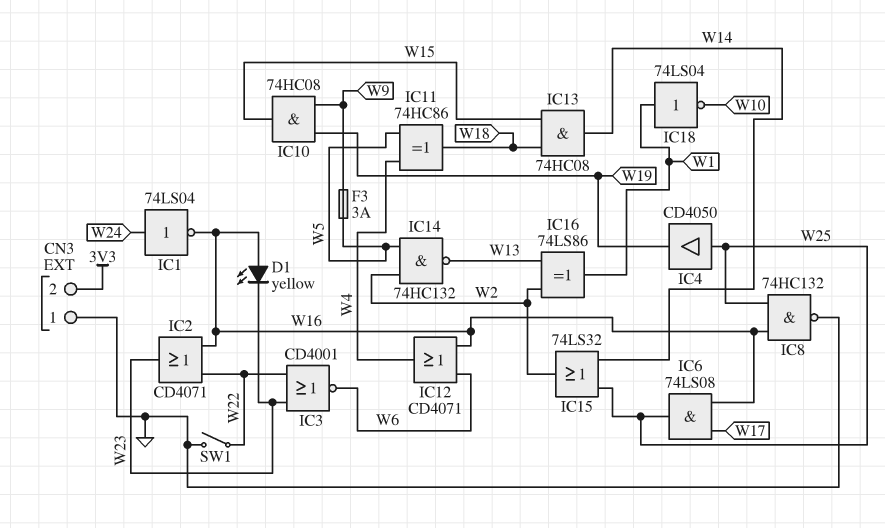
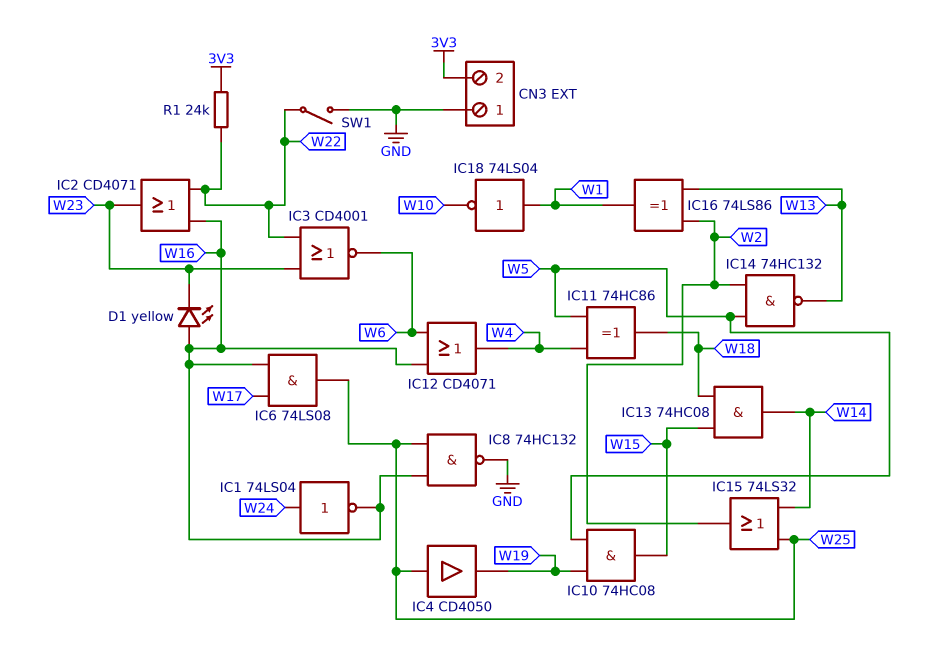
F3: 3A (W5, W9) -> none
IC10: AND 74HC08 (in W9, in W19, out W15) -> AND 74HC08 (in W5, in W19, out W15)
R1: none -> 24k (3V3, W22)

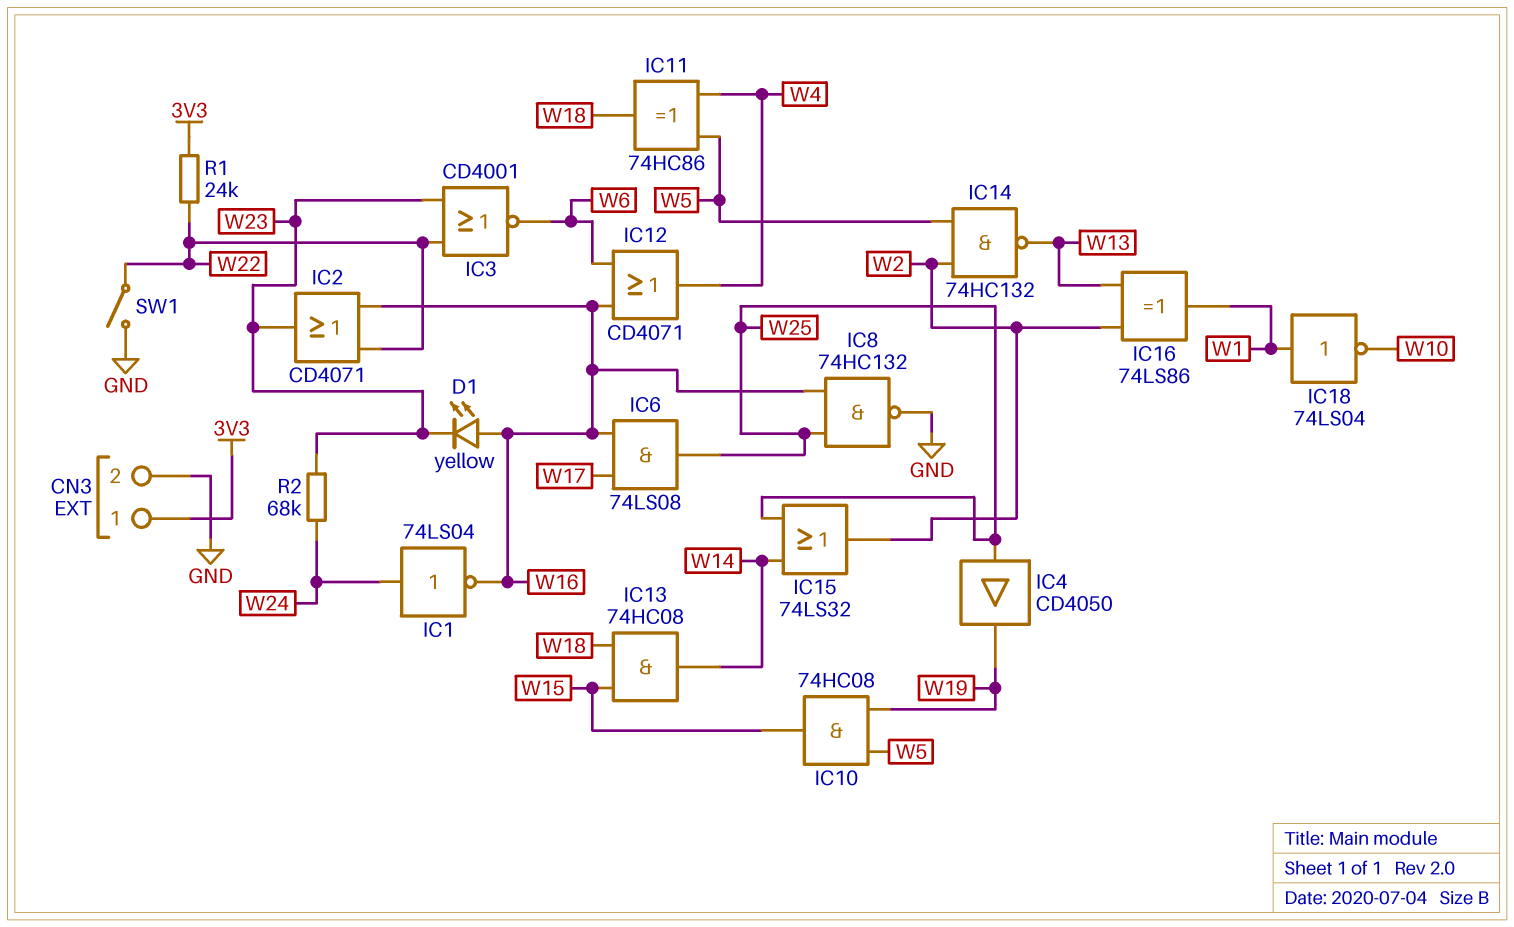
CN3 pin 1: GND -> 3V3
CN3 pin 2: 3V3 -> GND
R2: none -> 68k (W23, W24)

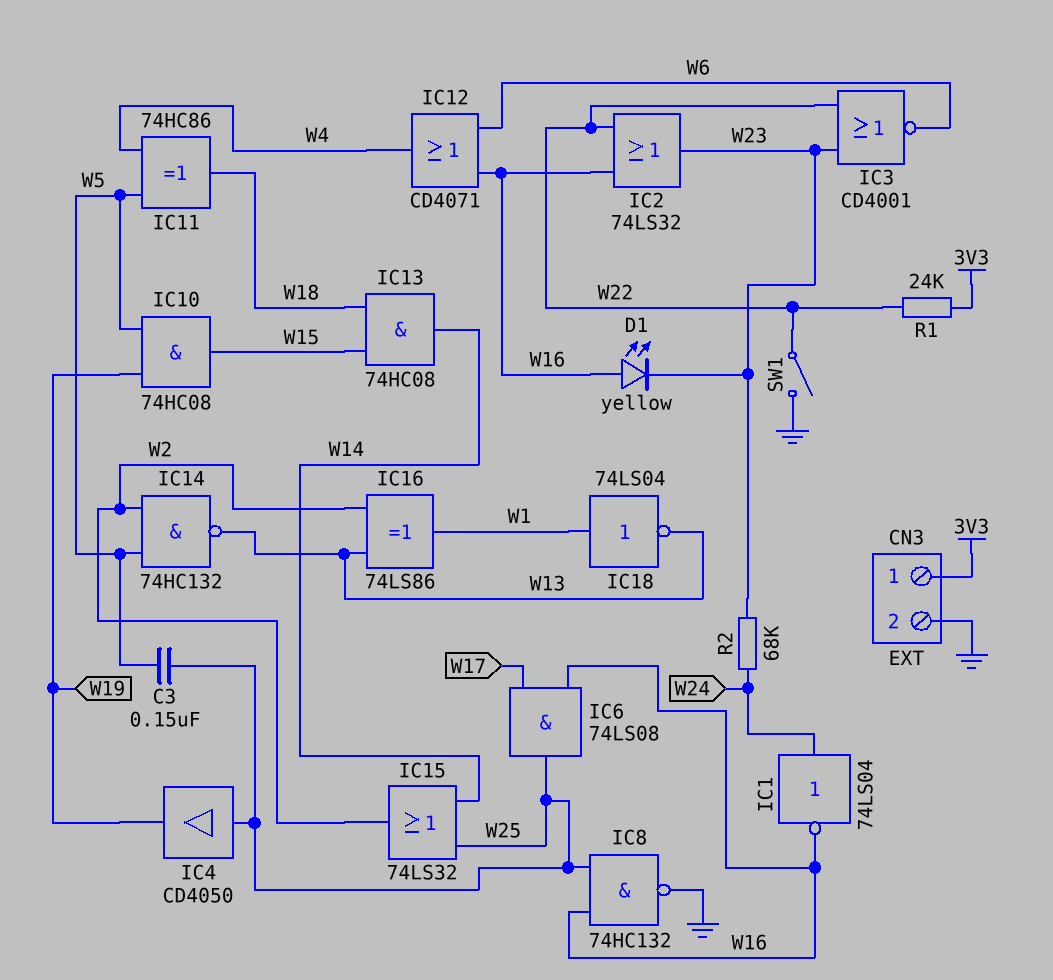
C3: none -> 150nF (W5, W25)
IC2: OR CD4071 (in W16, in W22, out W23) -> OR 74LS32 (in W16, in W22, out W23)
IC18: NOT 74LS04 (in W1, out W10) -> NOT 74LS04 (in W1, out W13)

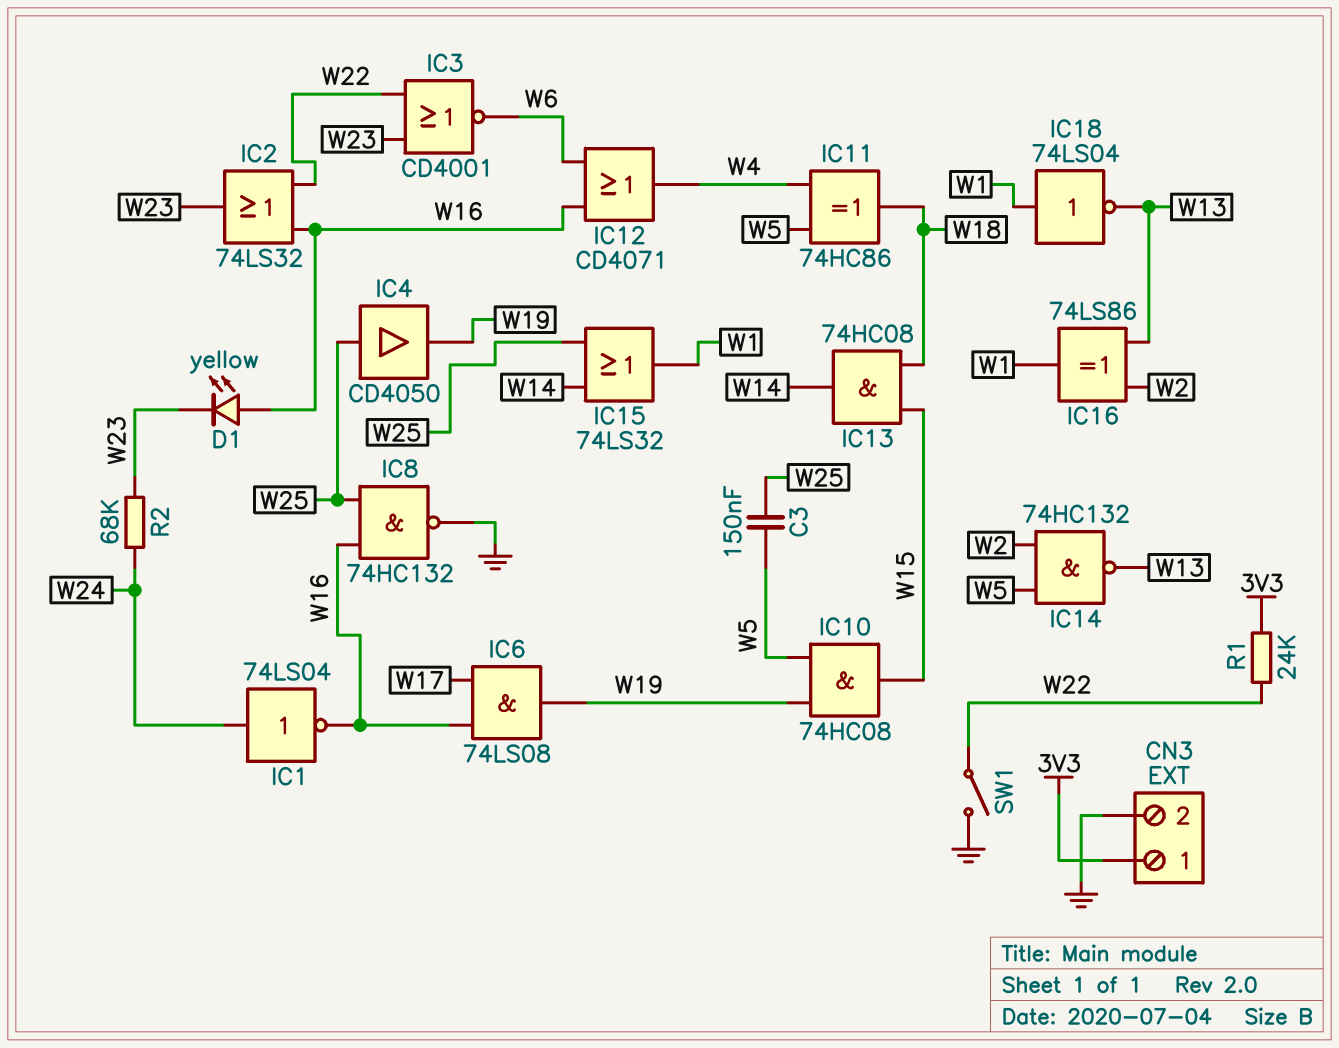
IC6: AND 74LS08 (in W16, in W17, out W25) -> AND 74LS08 (in W16, in W17, out W19)
IC15: OR 74LS32 (in W14, in W25, out W2) -> OR 74LS32 (in W14, in W25, out W1)

